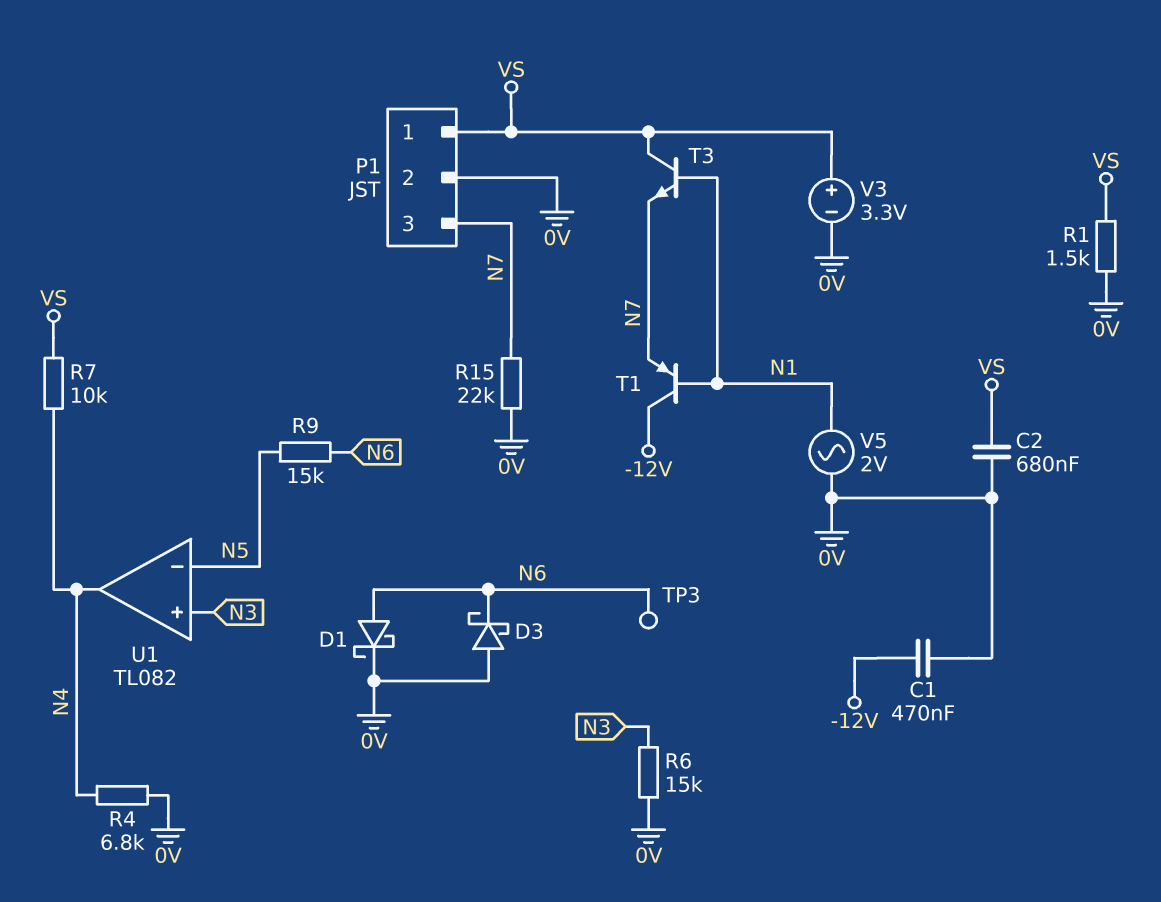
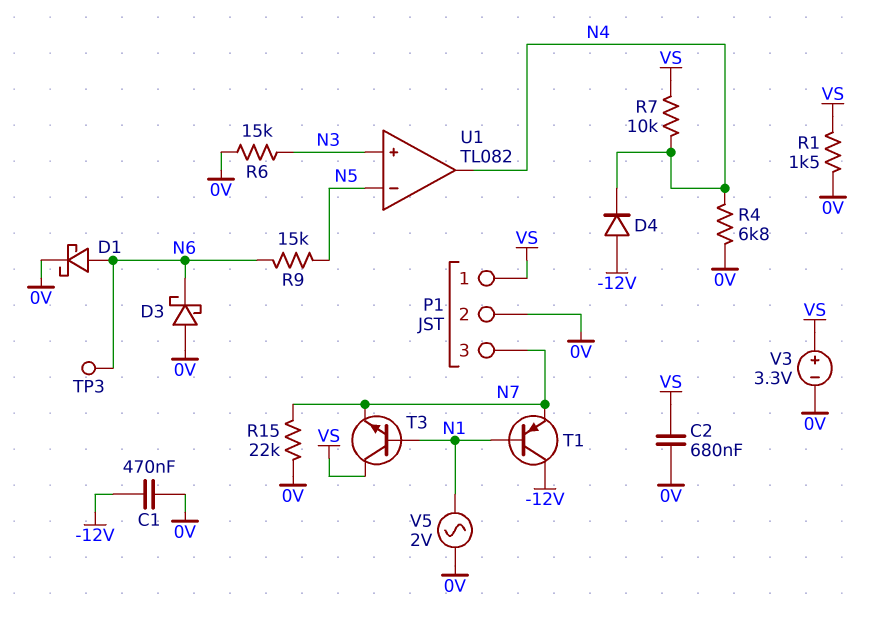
D4: none -> diode (A -12V, K N4)

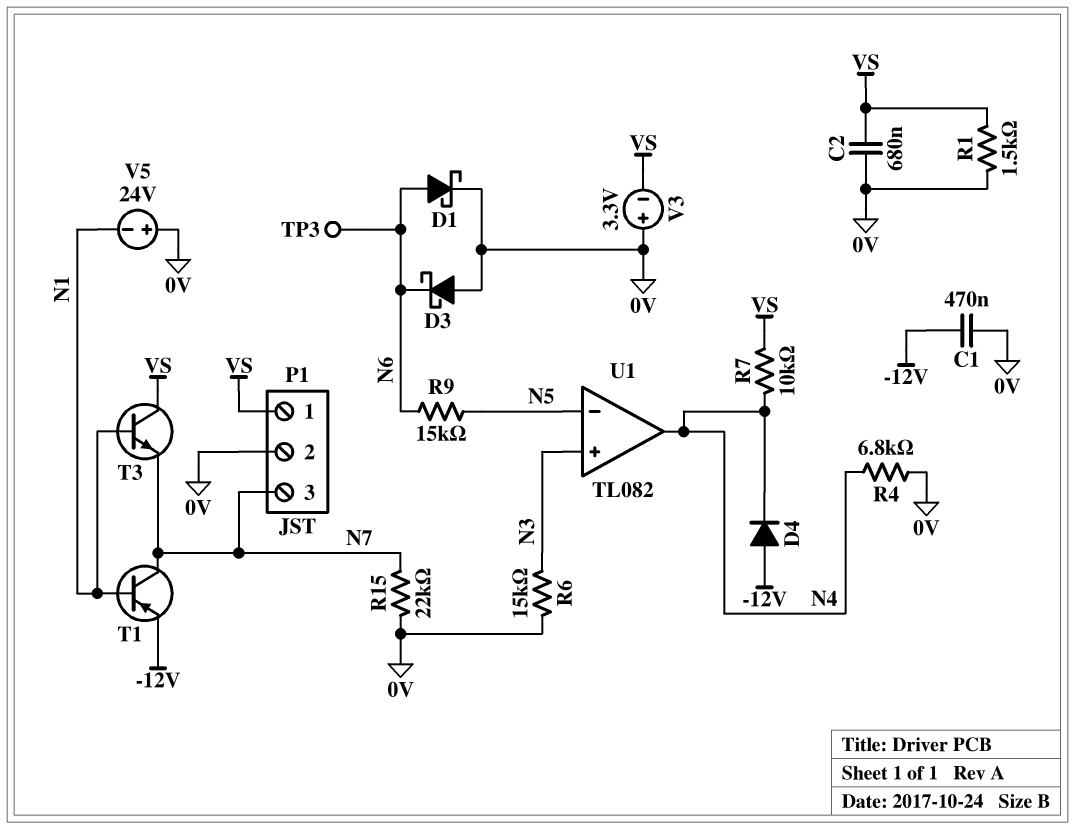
T1: PNP (B N1, C -12V, E N7) -> PNP (B N1, C N7, E -12V)
V3: 3.3V (plus VS, minus 0V) -> 3.3V (plus 0V, minus VS)
V5: AC 2V (0V, N1) -> 24V (plus 0V, minus N1)

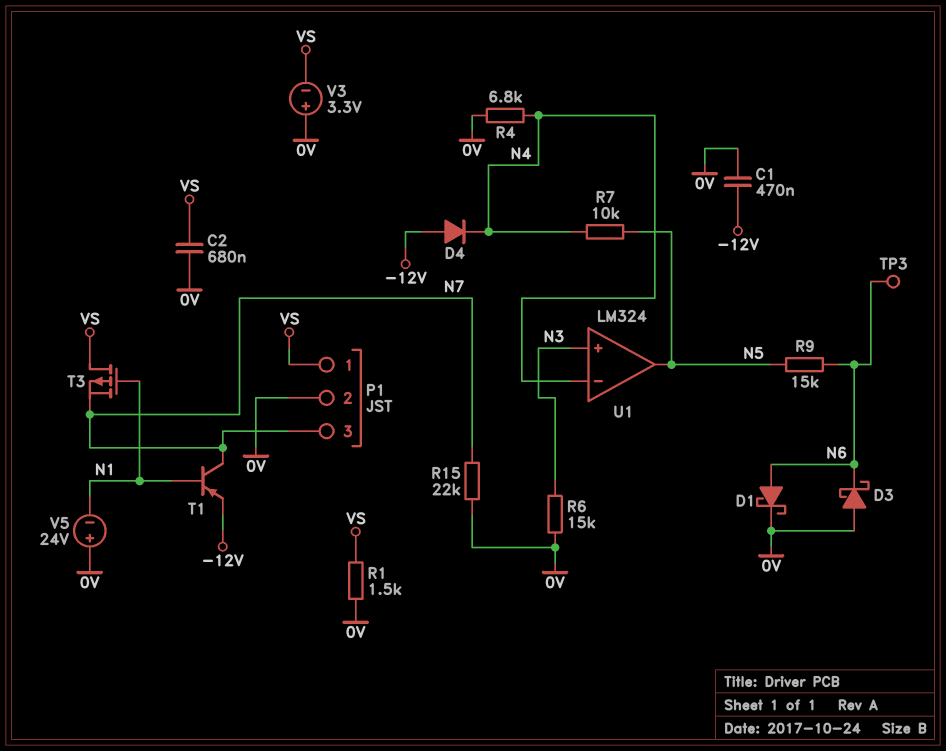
R7: 10k (N4, VS) -> 10k (N4, N5)
T3: NPN (B N1, C VS, E N7) -> PMOS (G N1, D VS, S N7)
U1: TL082 -> LM324
U1 pin in-: N5 -> N4
U1 pin out: N4 -> N5

